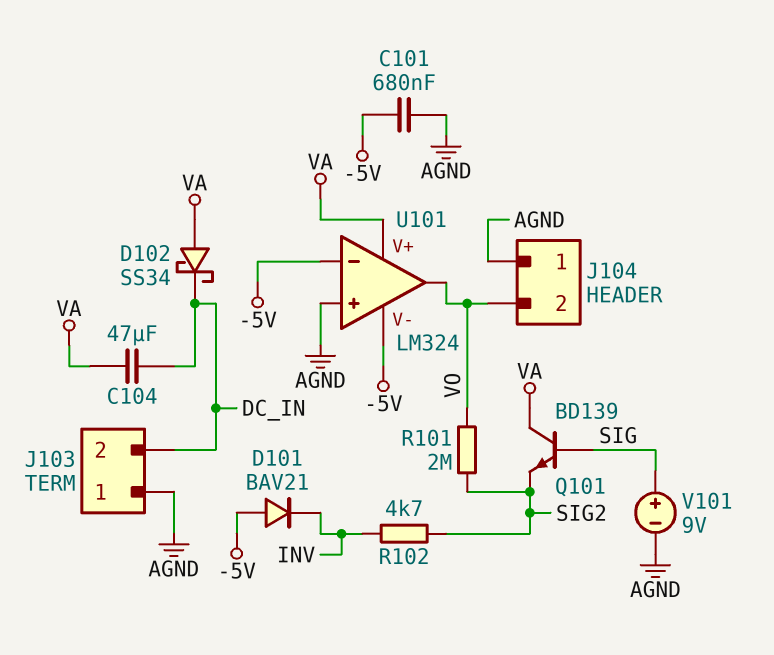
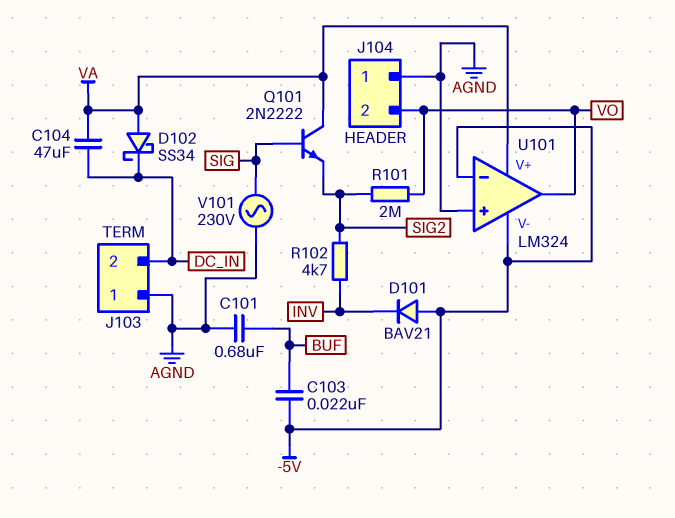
C101: 680nF (-5V, AGND) -> 680nF (AGND, BUF)
C103: none -> 22nF (-5V, BUF)
Q101: NPN BD139 (B SIG, C VA, E SIG2) -> NPN 2N2222 (B SIG, C VA, E SIG2)
V101: 9V (plus SIG, minus AGND) -> AC 230V (AGND, SIG)

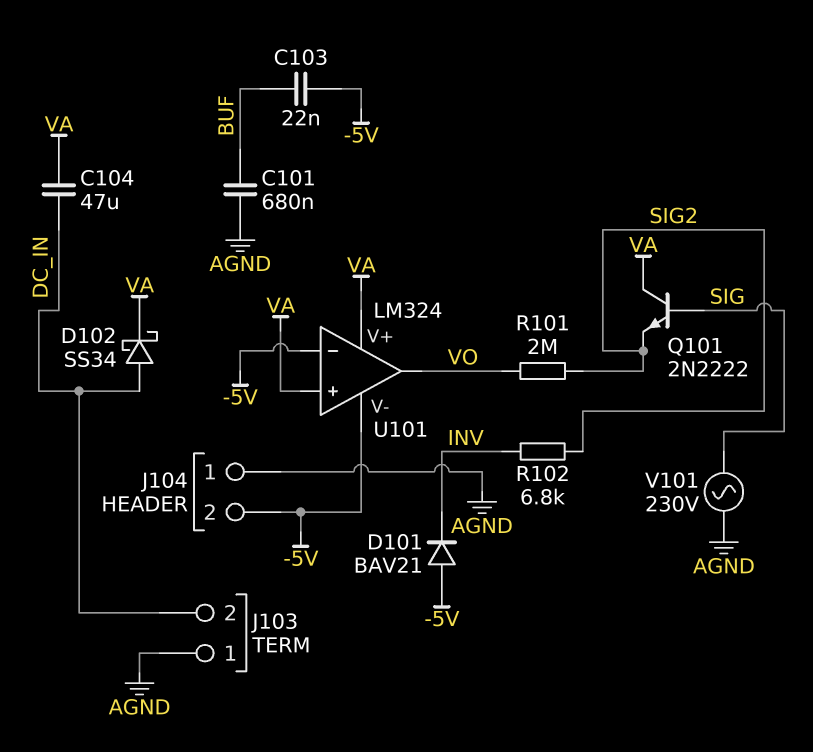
D102: schottky SS34 (A VA, K DC_IN) -> schottky SS34 (A DC_IN, K VA)
J104 pin 2: VO -> -5V
R102: 4.7k (INV, SIG2) -> 6.8k (INV, SIG2)
U101 pin in+: AGND -> VA

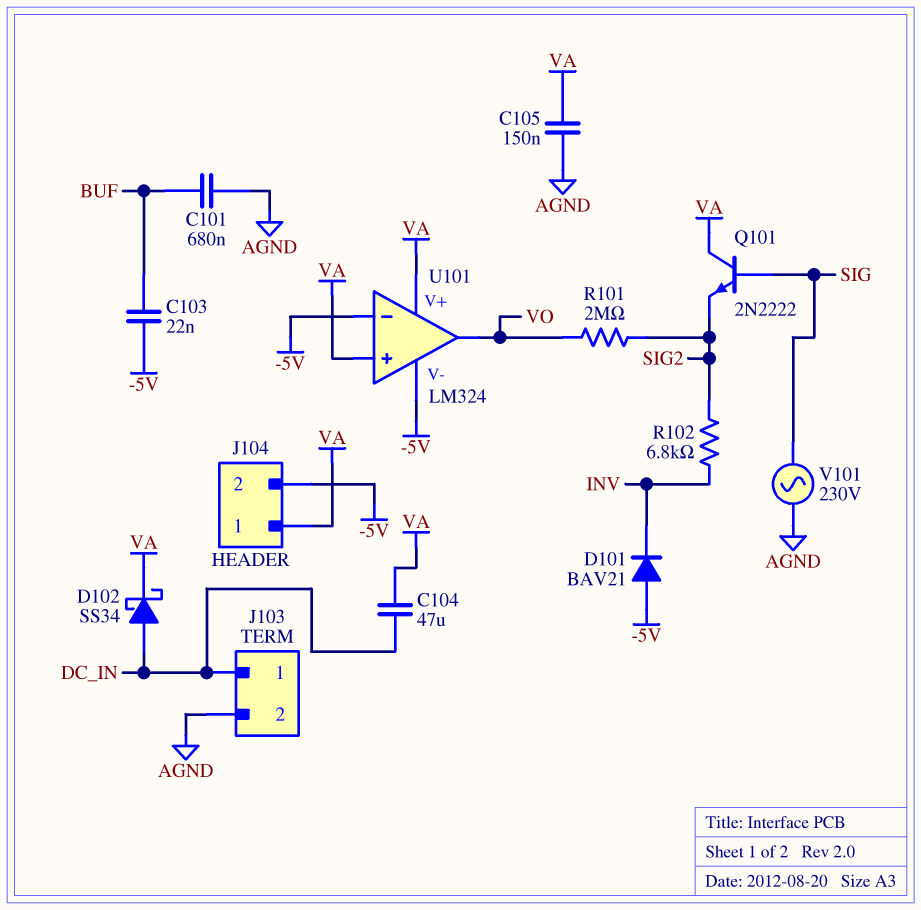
C105: none -> 150nF (AGND, VA)
J103 pin 1: AGND -> DC_IN
J103 pin 2: DC_IN -> AGND
J104 pin 1: AGND -> VA

